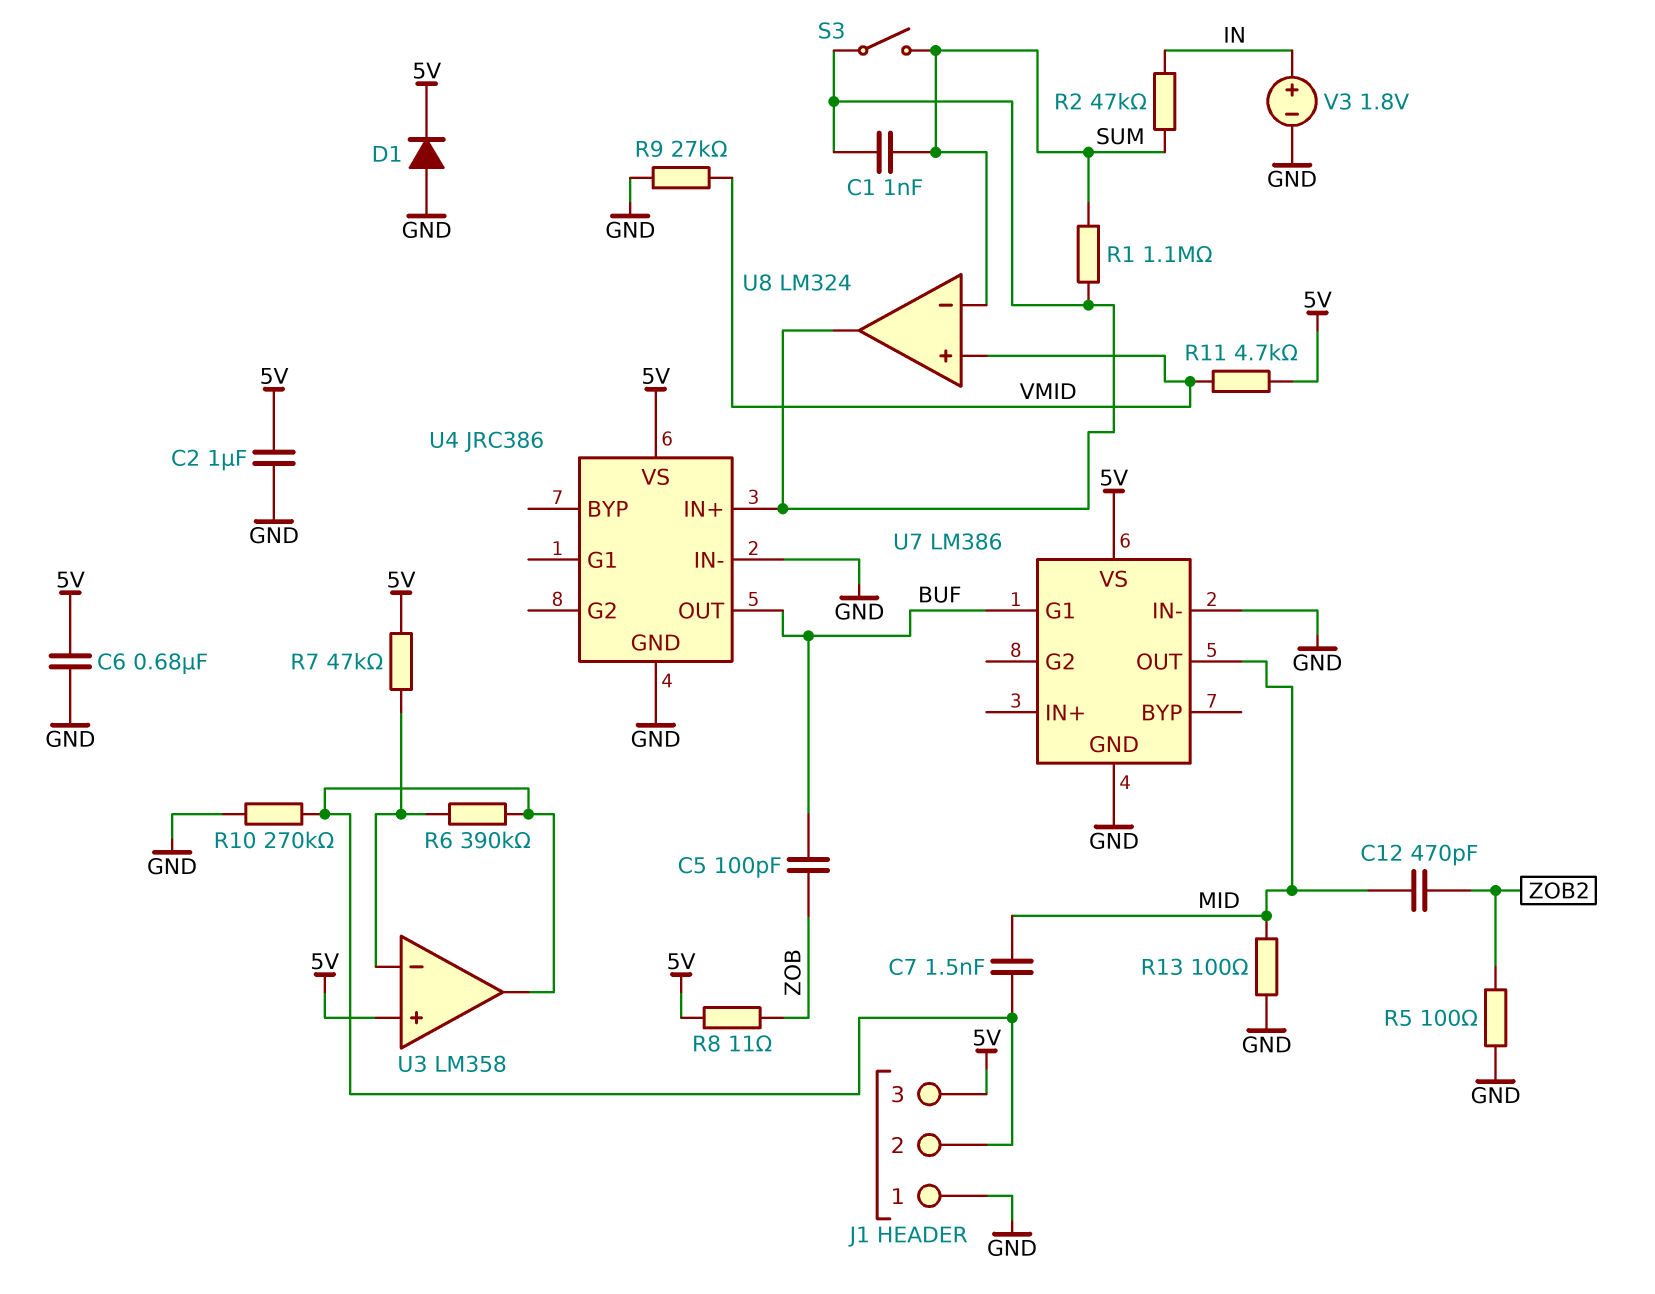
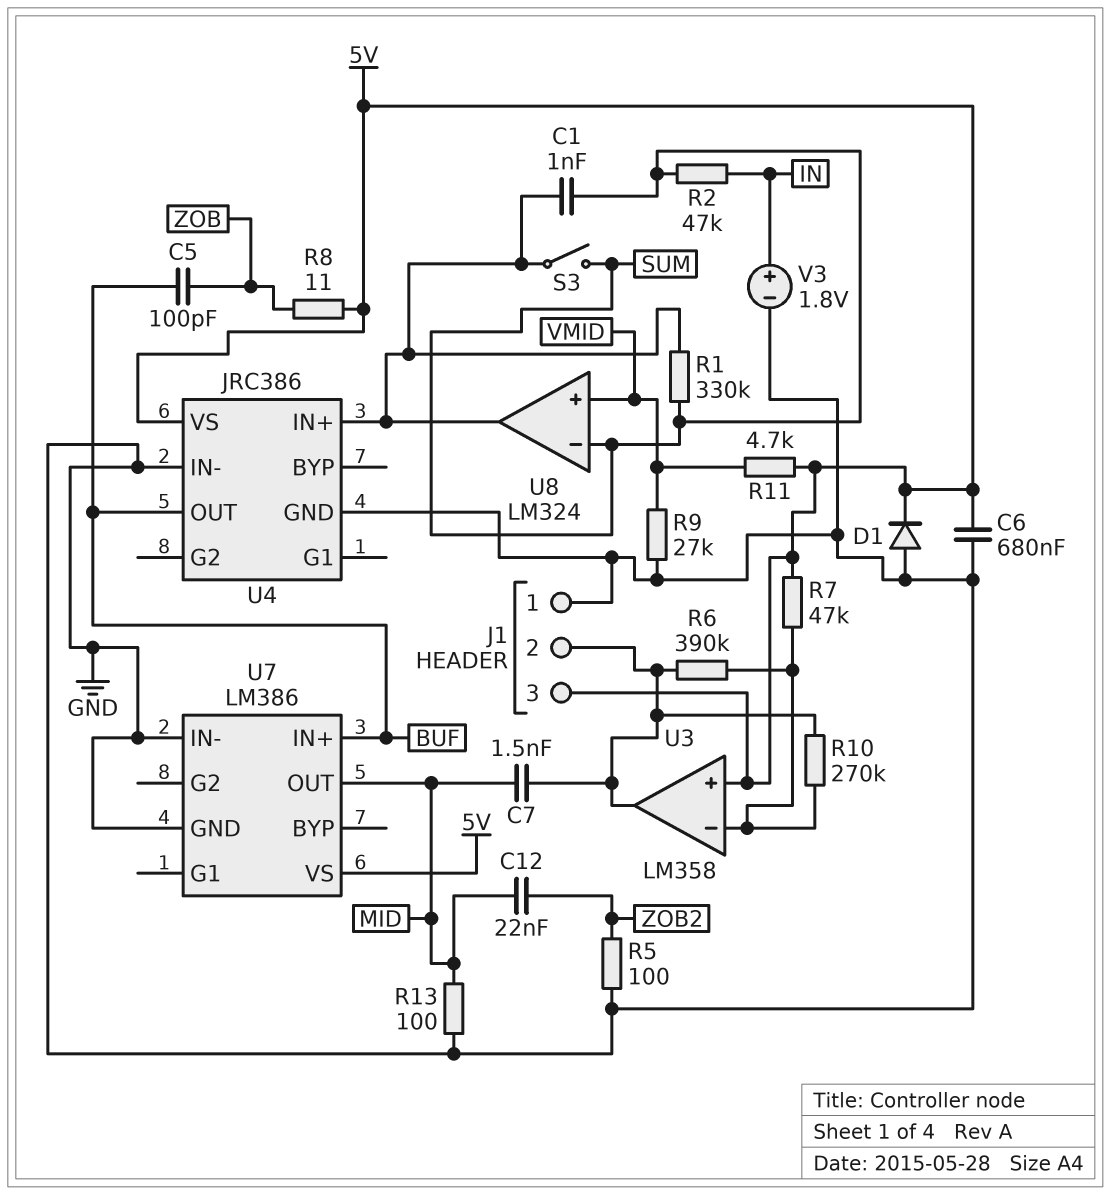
C2: 1uF (5V, GND) -> none
C12: 470pF (MID, ZOB2) -> 22nF (MID, ZOB2)
R1: 1.1M (SUM, U4/IN+) -> 330k (SUM, U4/IN+)
R10: 270k (GND, J1/2) -> 270k (J1/2, U3/in-)
U7 pin G1: BUF -> none
U7 pin IN+: none -> BUF

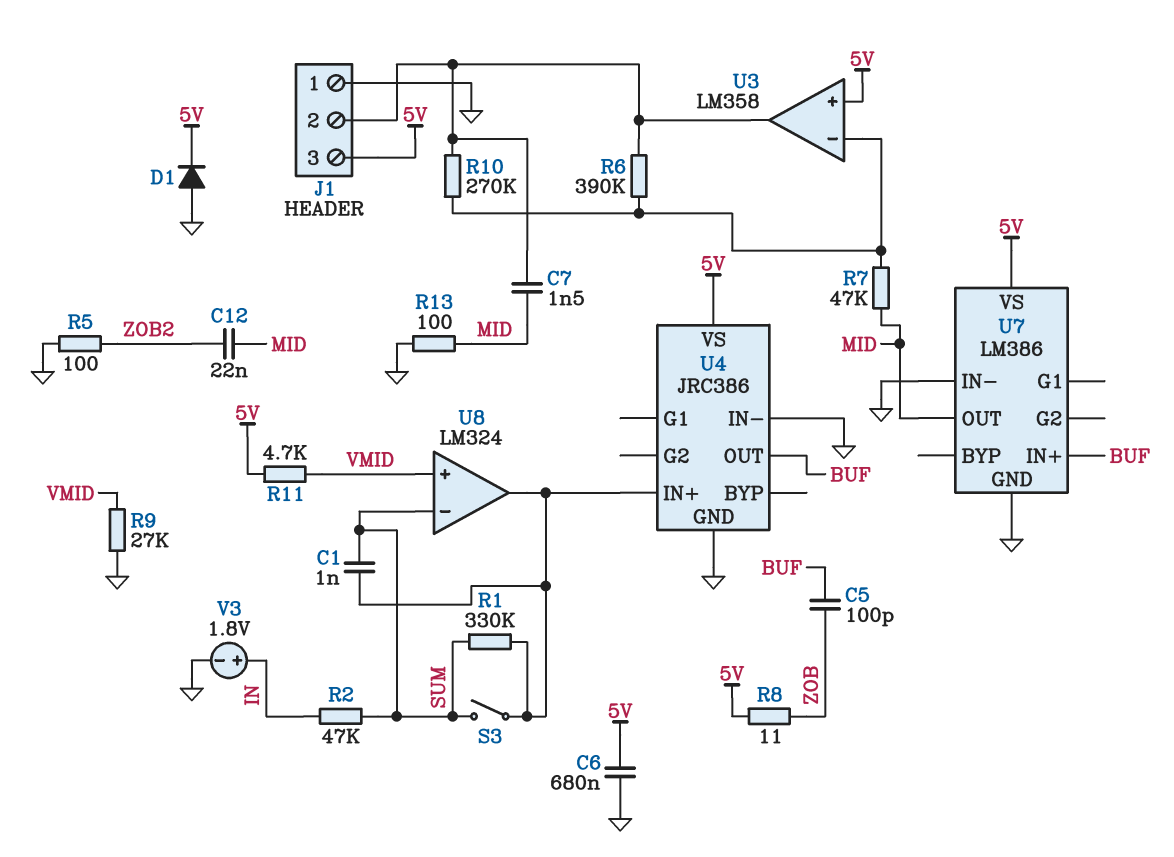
R7: 47k (5V, U3/in-) -> 47k (MID, U3/in-)

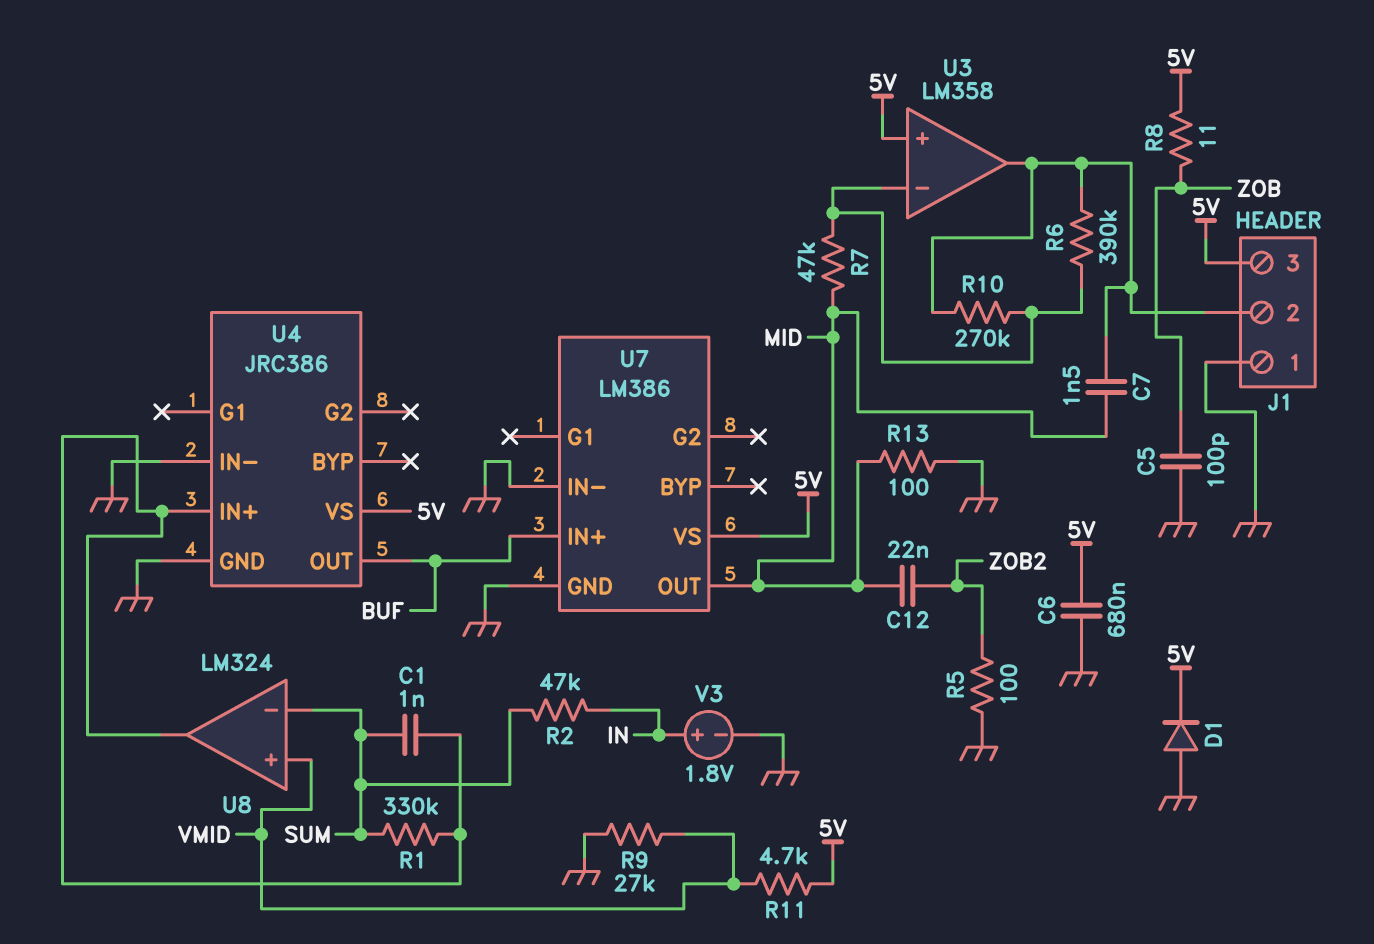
C5: 100pF (BUF, ZOB) -> 100pF (GND, ZOB)
S3: switch (SUM, U4/IN+) -> none

